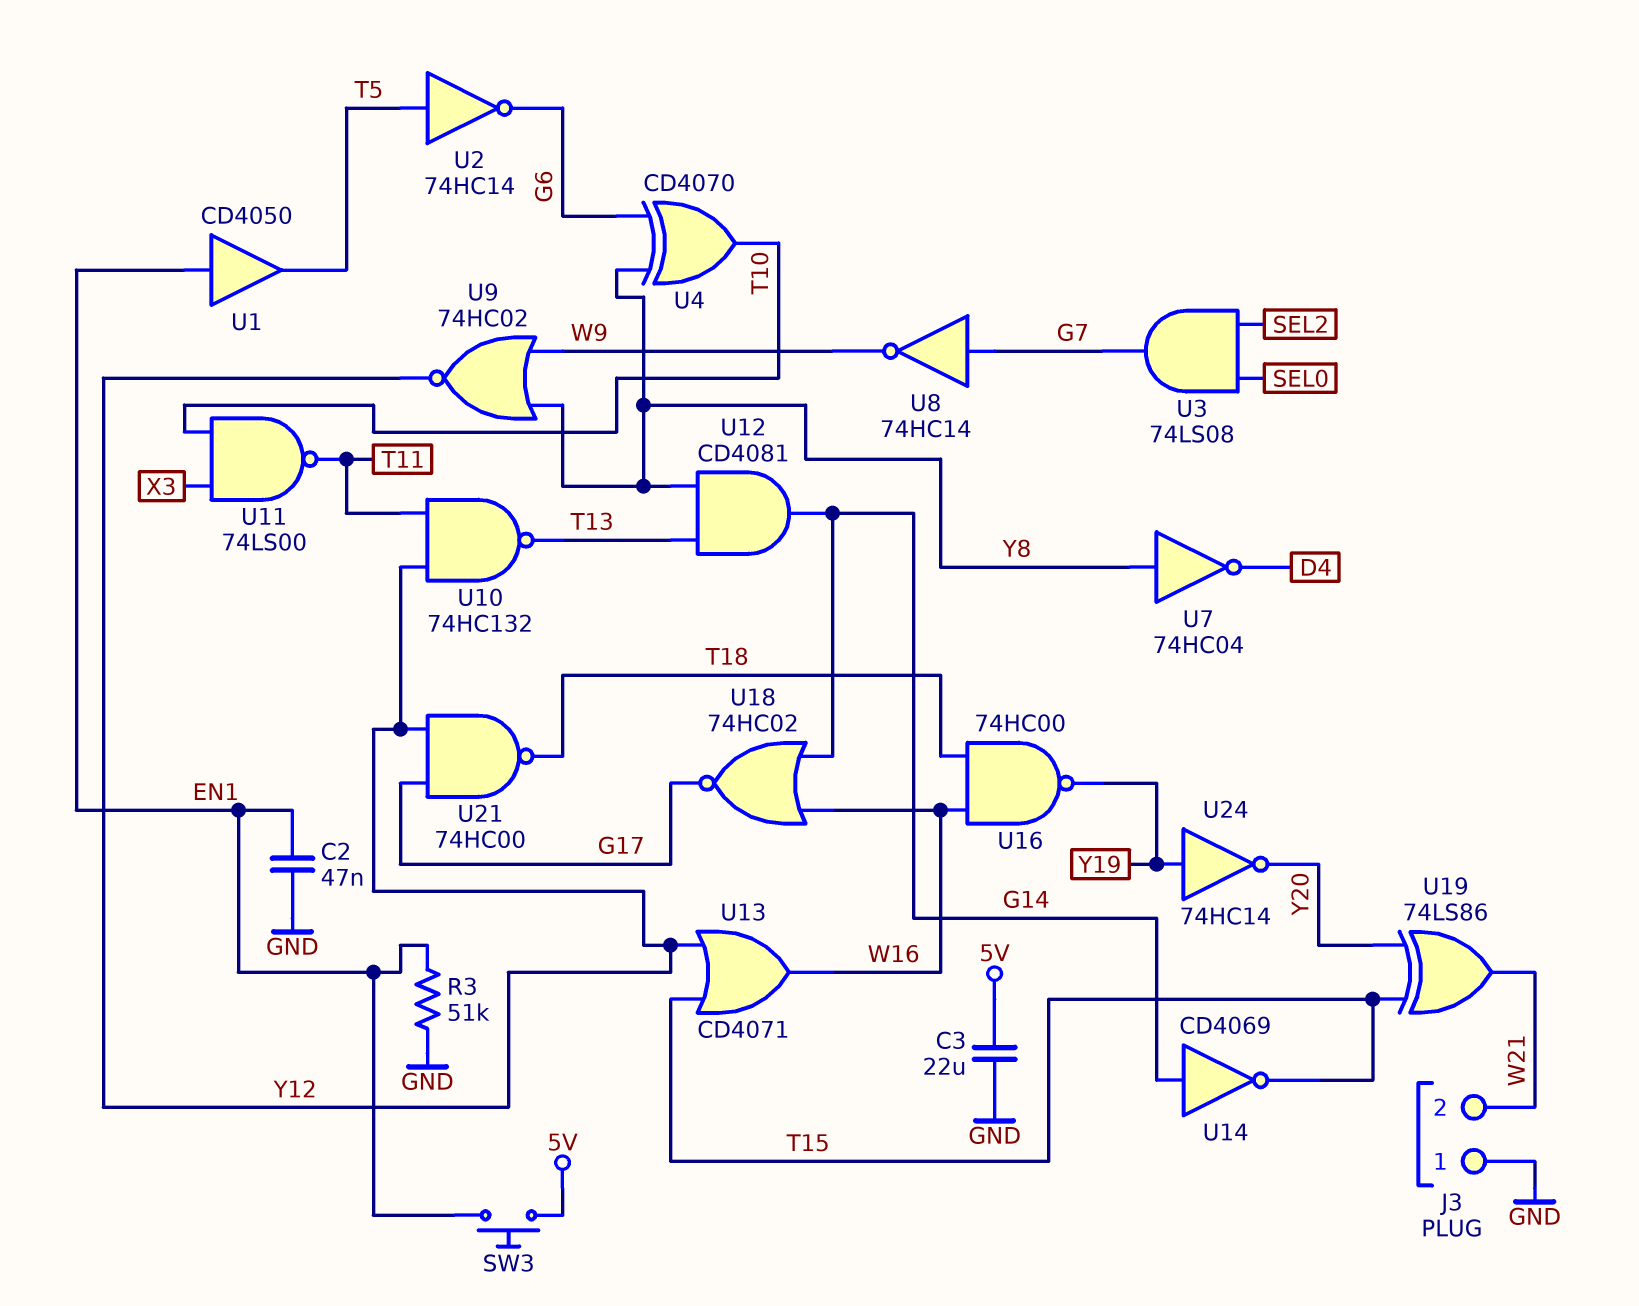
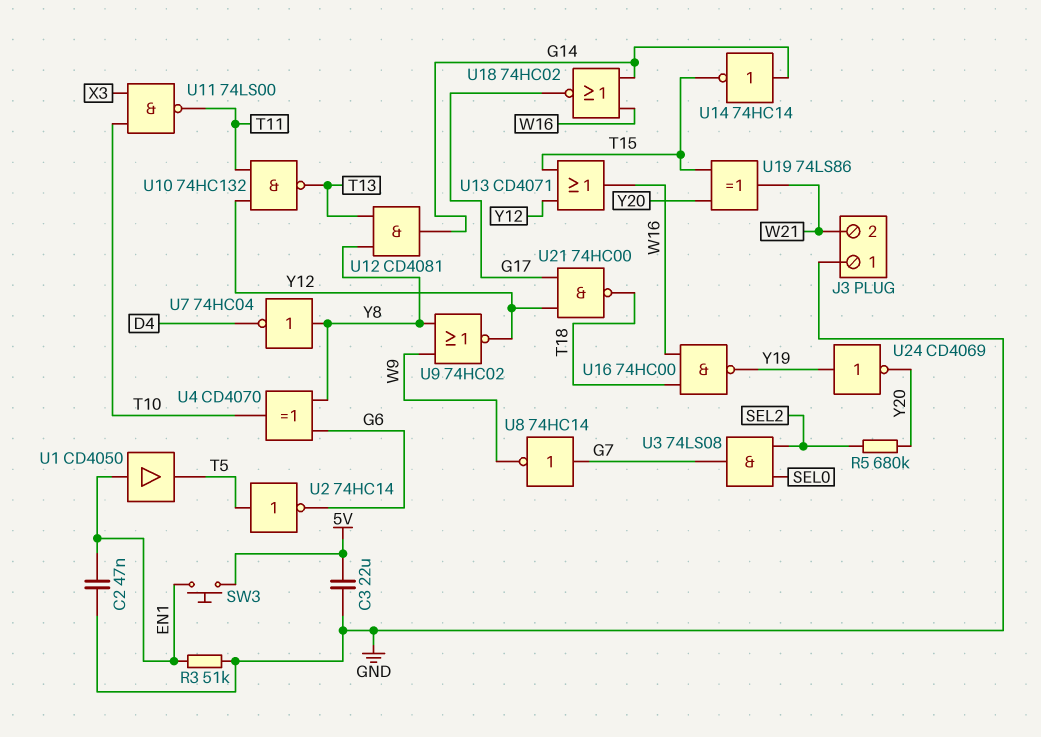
R5: none -> 680k (SEL2, Y20)
U14: NOT CD4069 (in G14, out T15) -> NOT 74HC14 (in G14, out T15)
U24: NOT 74HC14 (in Y19, out Y20) -> NOT CD4069 (in Y19, out Y20)

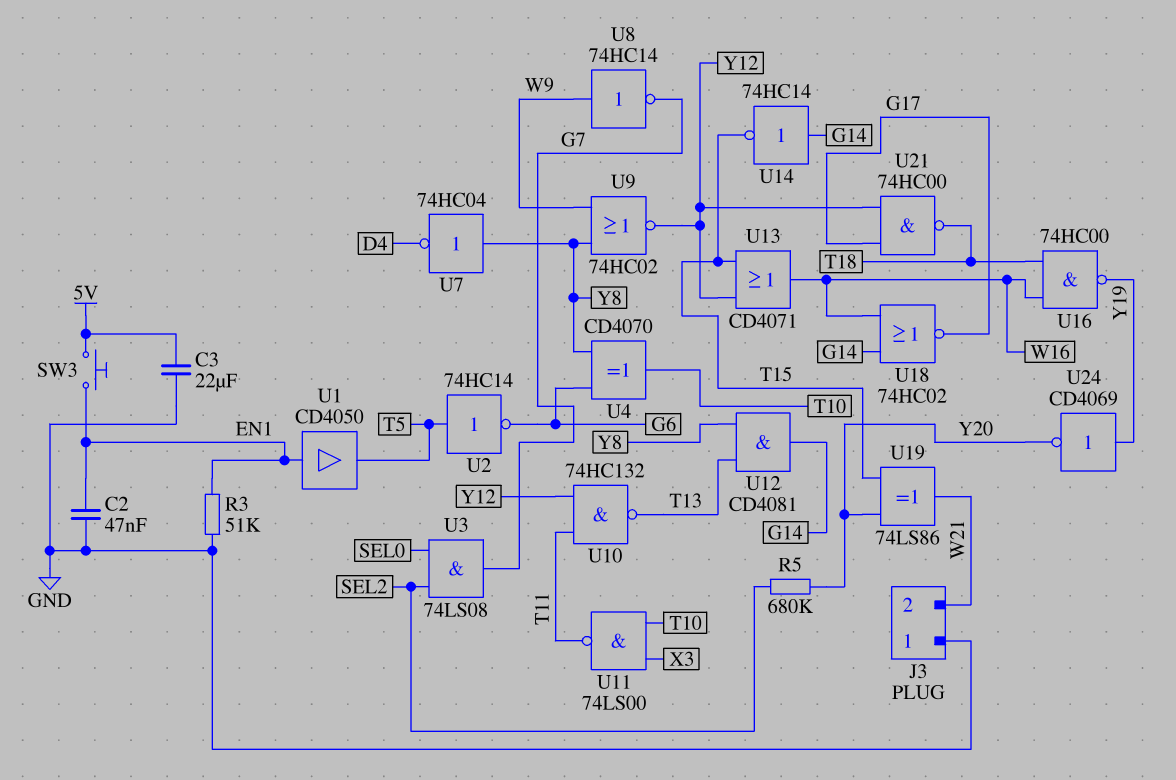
U8: NOT 74HC14 (in G7, out W9) -> NOT 74HC14 (in W9, out G7)

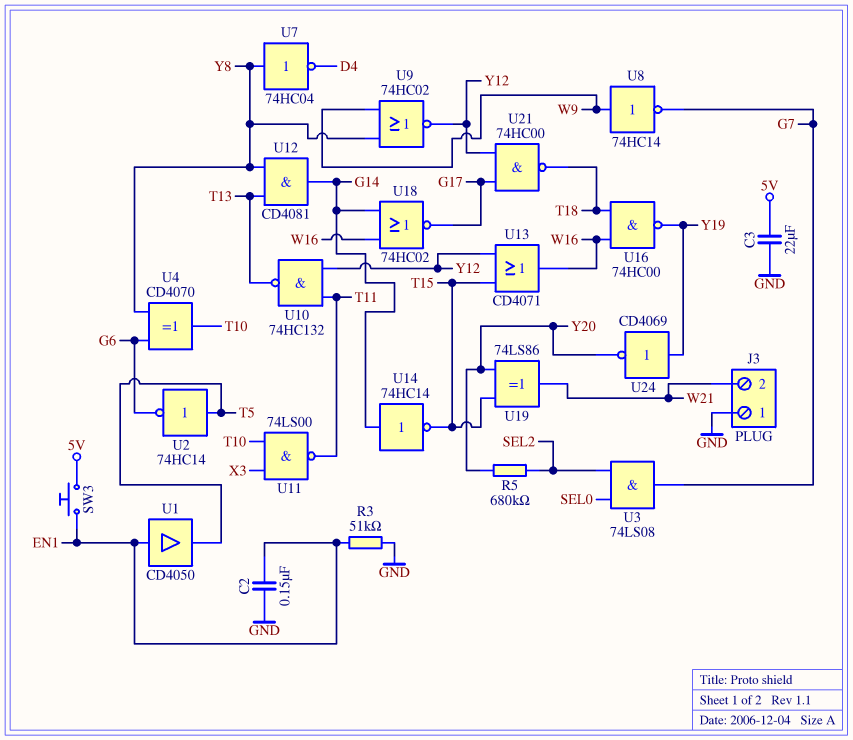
C2: 47nF (EN1, GND) -> 150nF (EN1, GND)

